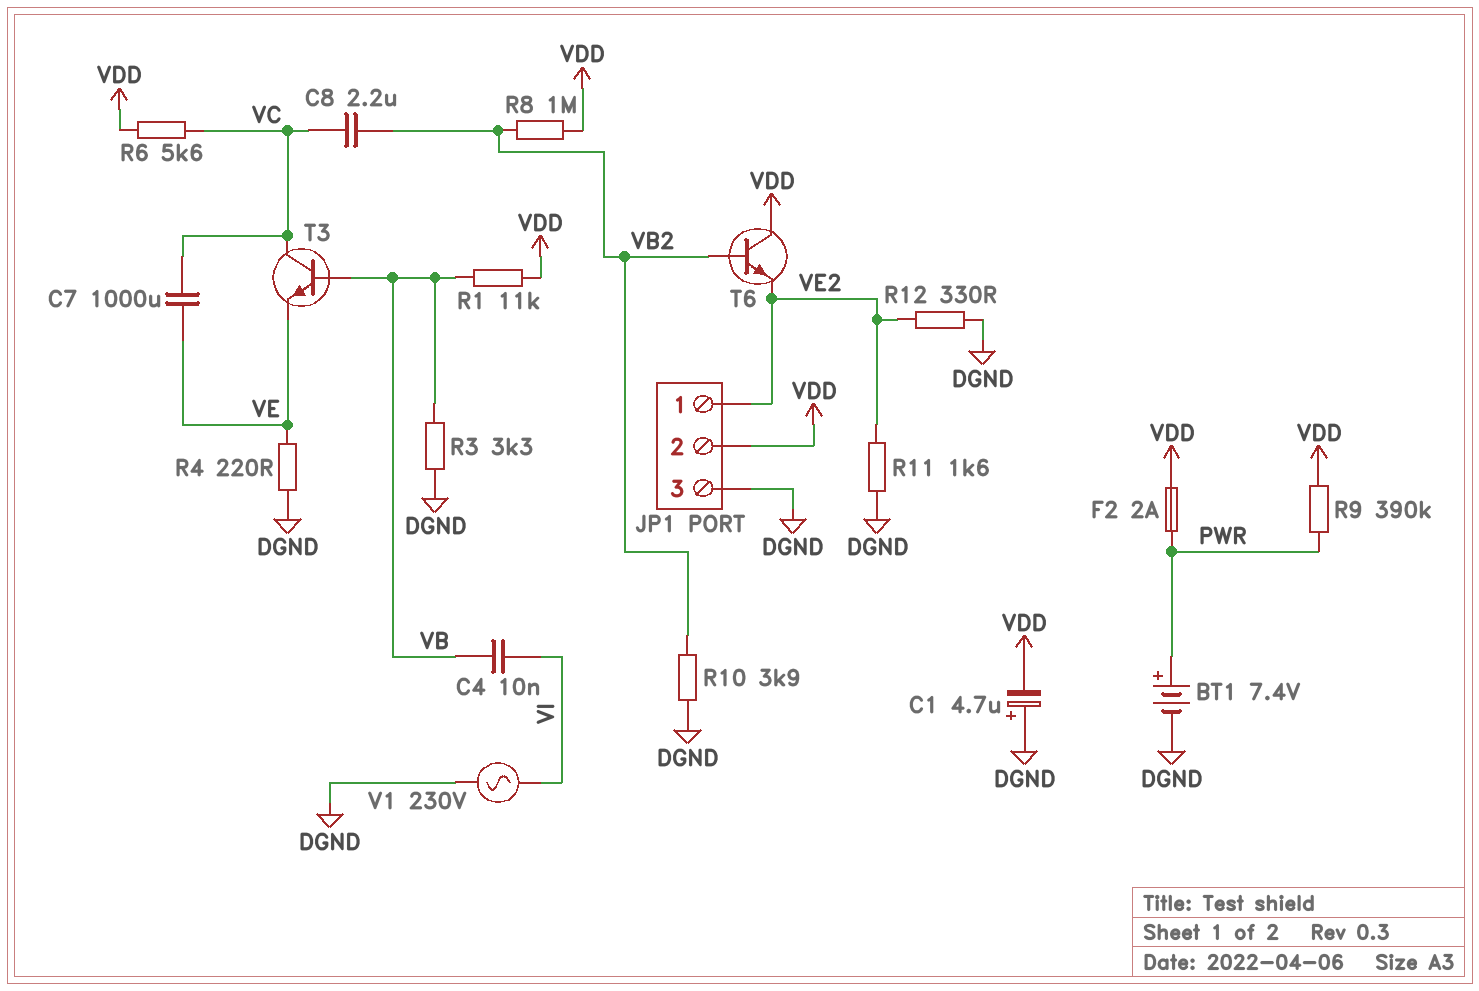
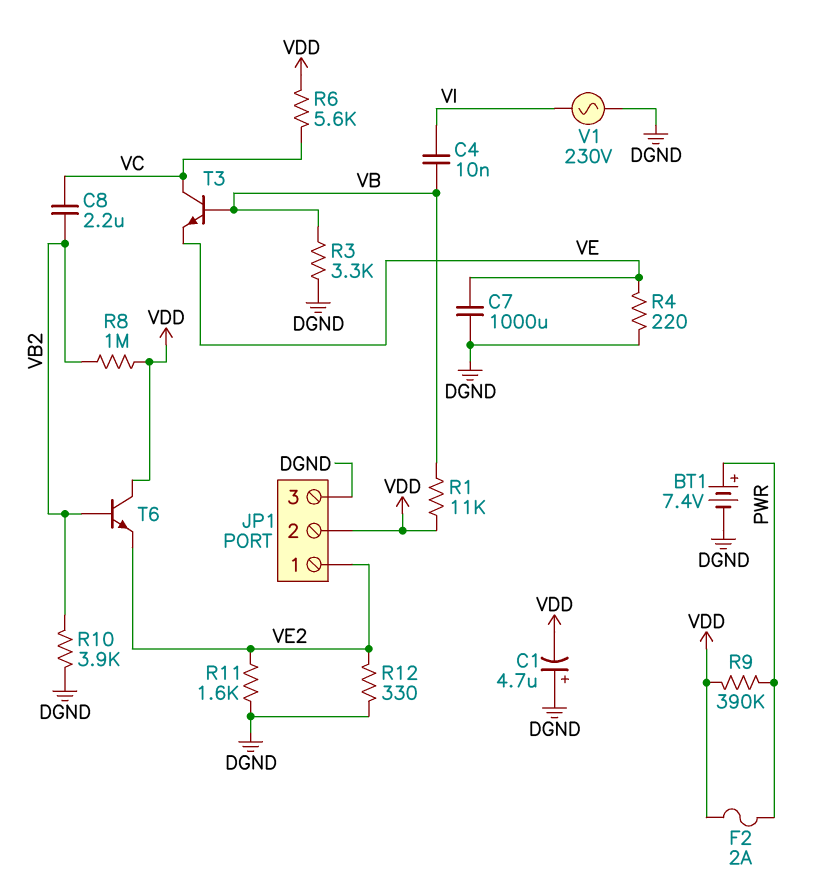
C7: 1000uF (VC, VE) -> 1000uF (DGND, VE)

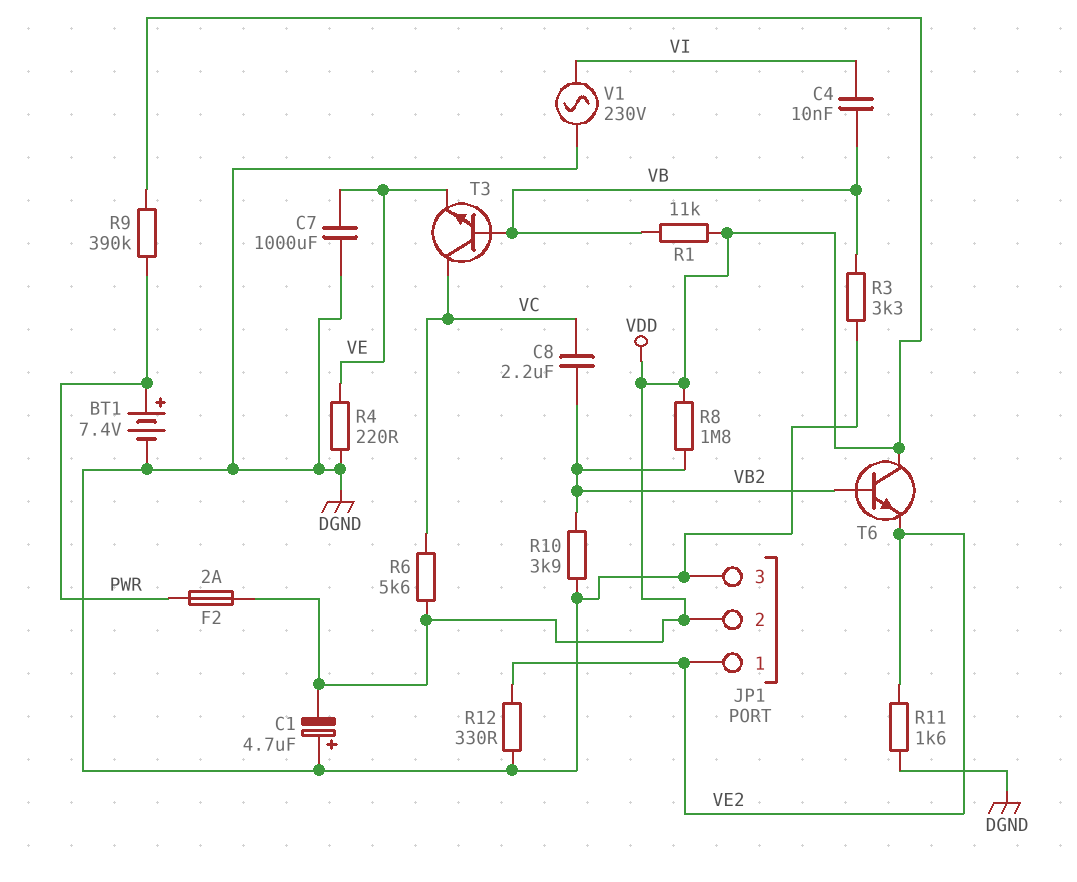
R8: 1M (VB2, VDD) -> 1.8M (VB2, VDD)

